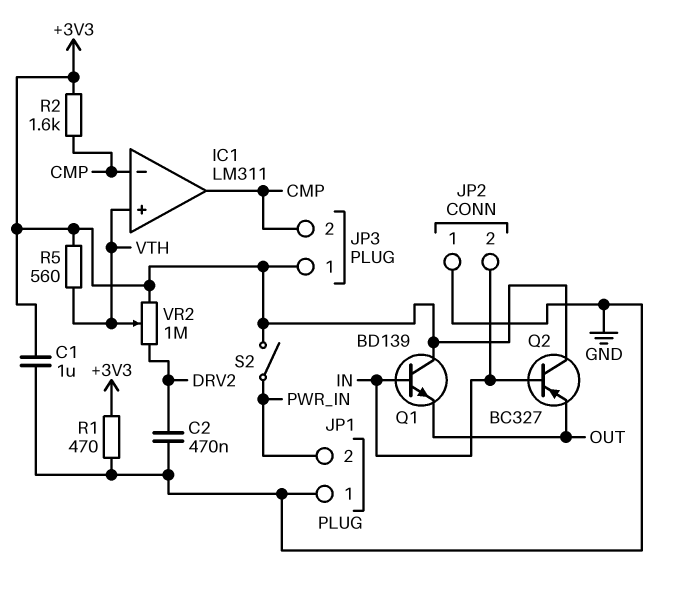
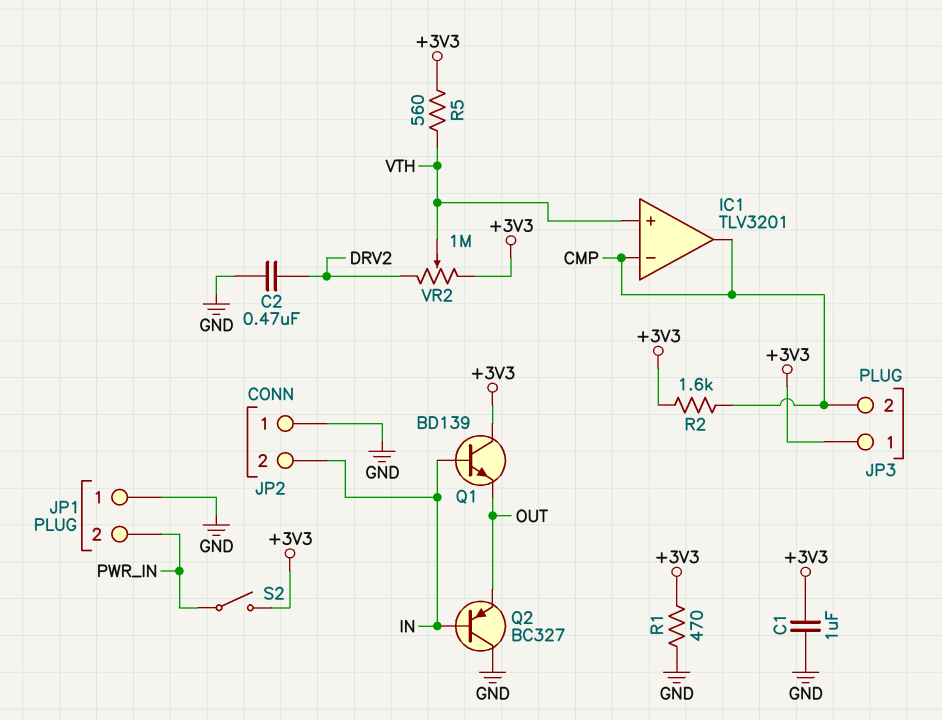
IC1: LM311 -> TLV3201
Q2: PNP BC327 (B IN, C +3V3, E OUT) -> PNP BC327 (B IN, C GND, E OUT)

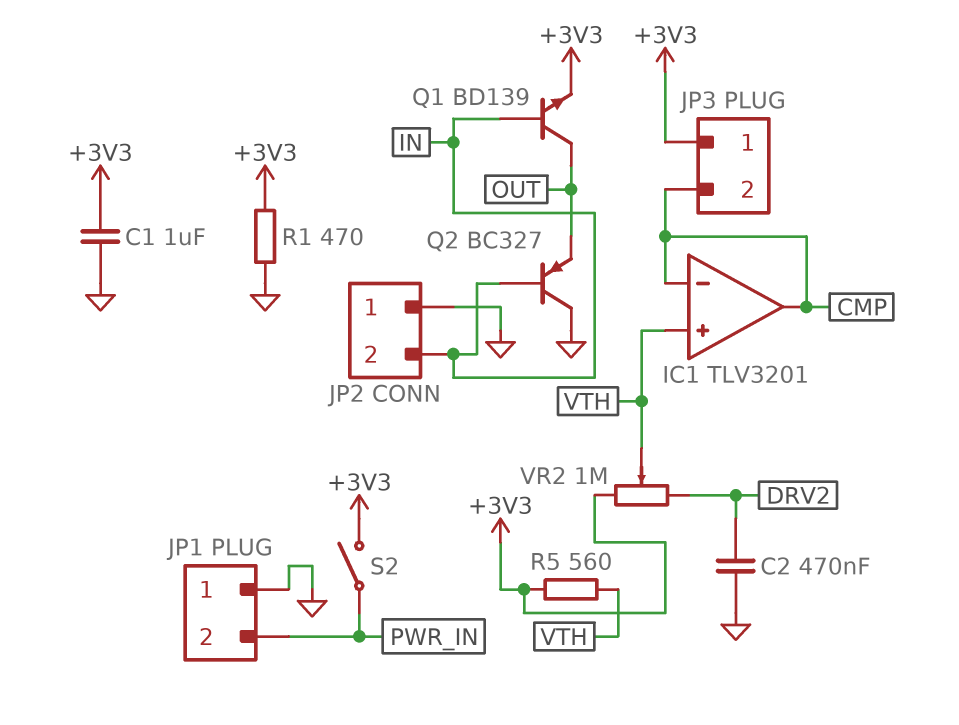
Q1: NPN BD139 (B IN, C +3V3, E OUT) -> NPN BD139 (B IN, C OUT, E +3V3)
R2: 1.6k (+3V3, CMP) -> none

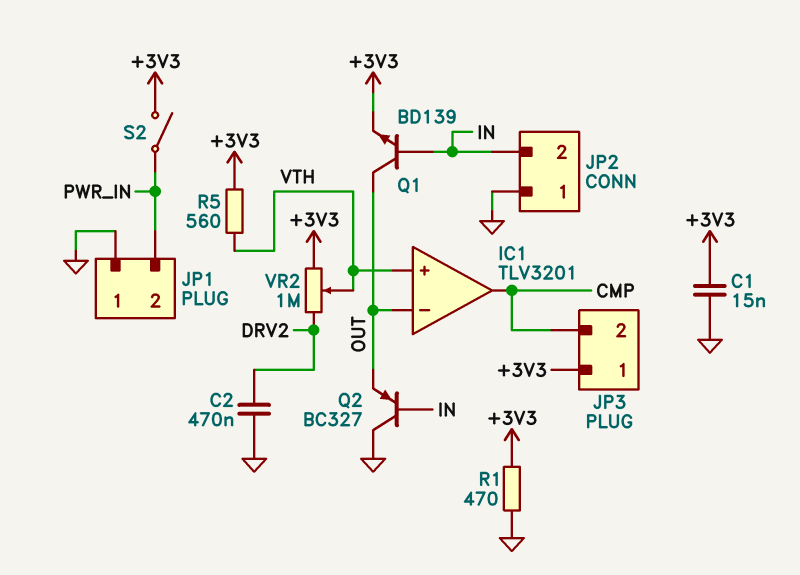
C1: 1uF (+3V3, GND) -> 15nF (+3V3, GND)
IC1 pin in-: CMP -> OUT

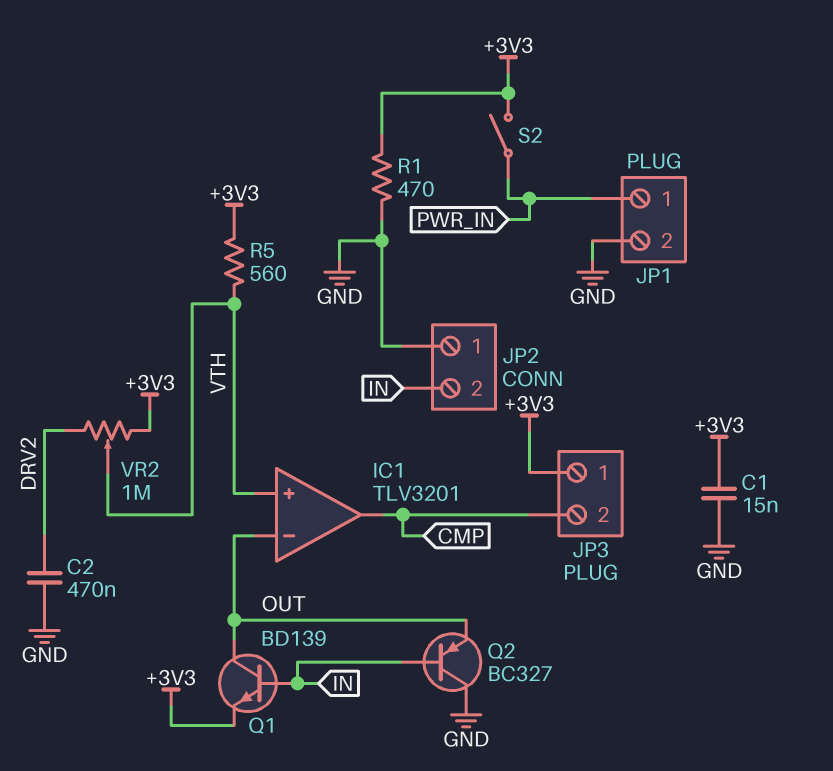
JP1 pin 1: GND -> PWR_IN
JP1 pin 2: PWR_IN -> GND

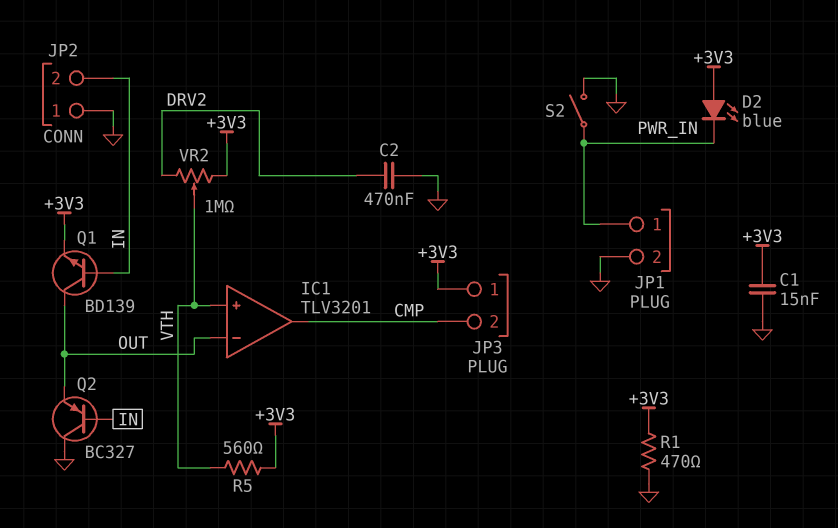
D2: none -> LED blue (A +3V3, K PWR_IN)
S2: switch (+3V3, PWR_IN) -> switch (GND, PWR_IN)

